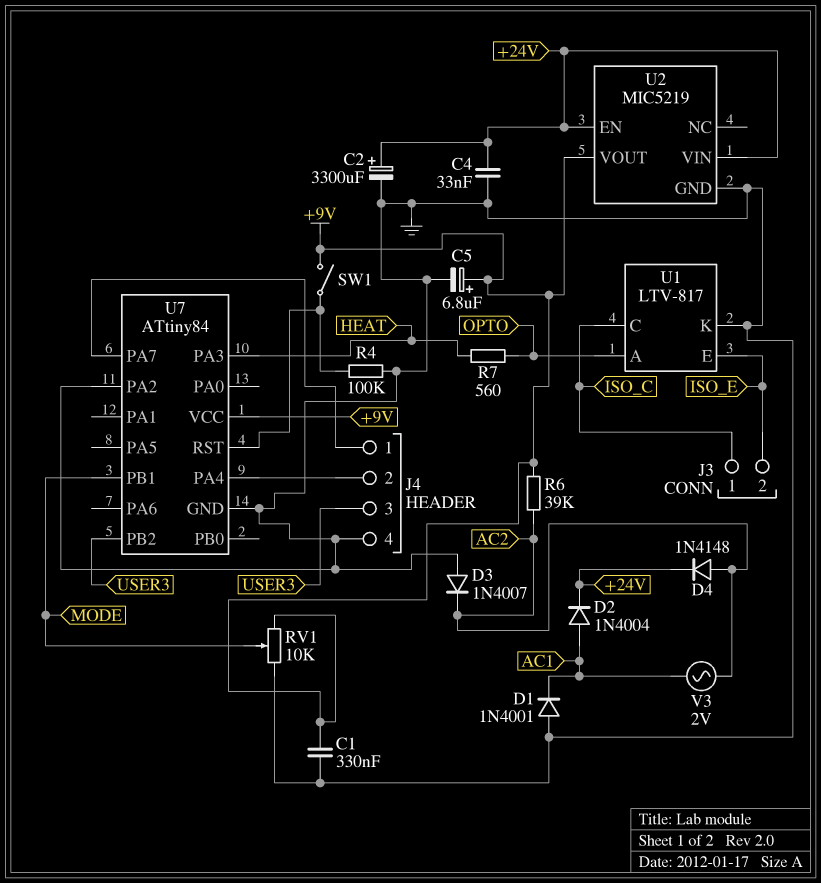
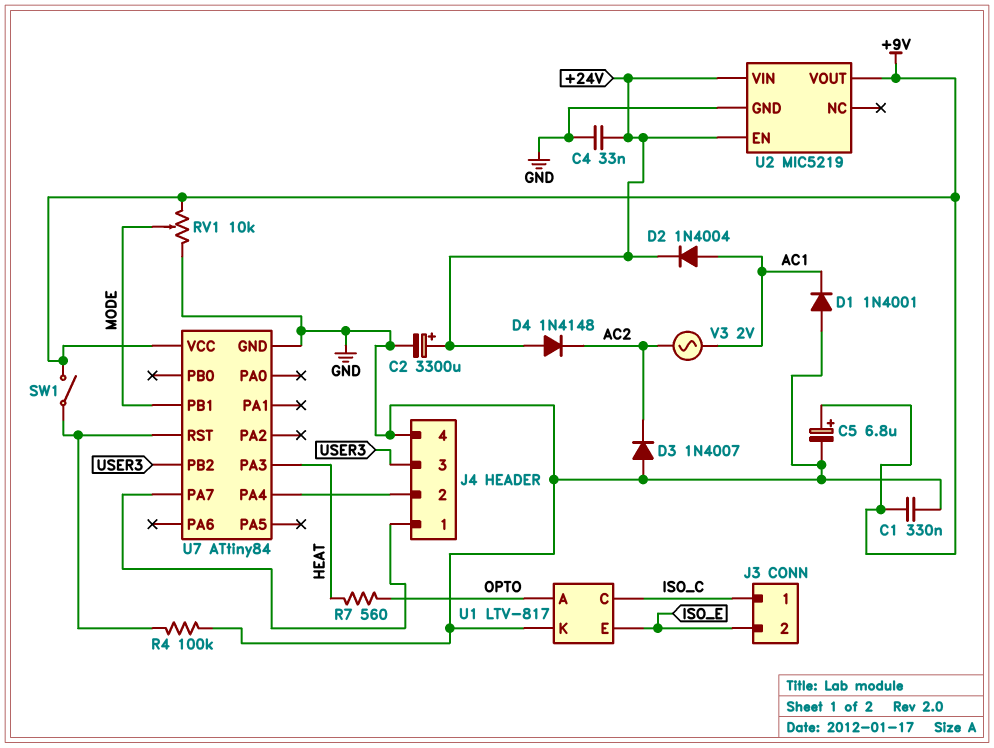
D4: diode 1N4148 (A AC2, K +24V) -> diode 1N4148 (A +24V, K AC2)
R6: 39k (+9V, AC2) -> none
U7 pin PA2: GND -> none

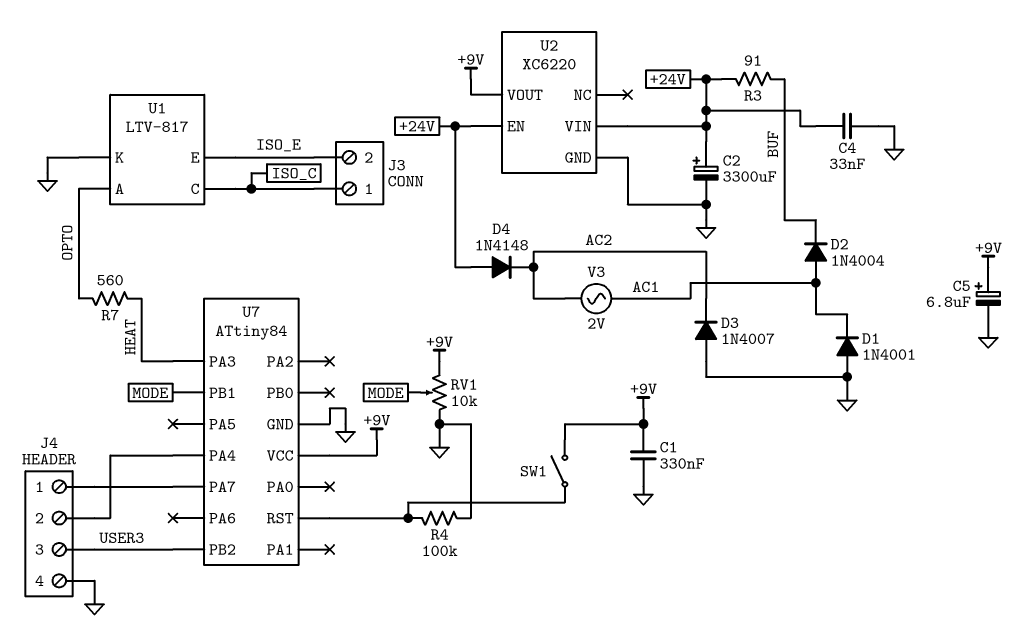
D2: diode 1N4004 (A AC1, K +24V) -> diode 1N4004 (A AC1, K BUF)
R3: none -> 91 (+24V, BUF)
U2: MIC5219 -> XC6220

